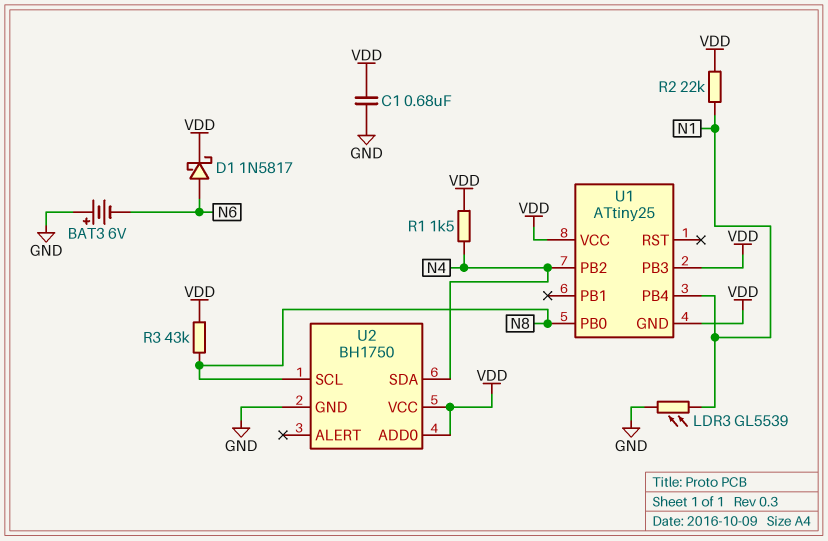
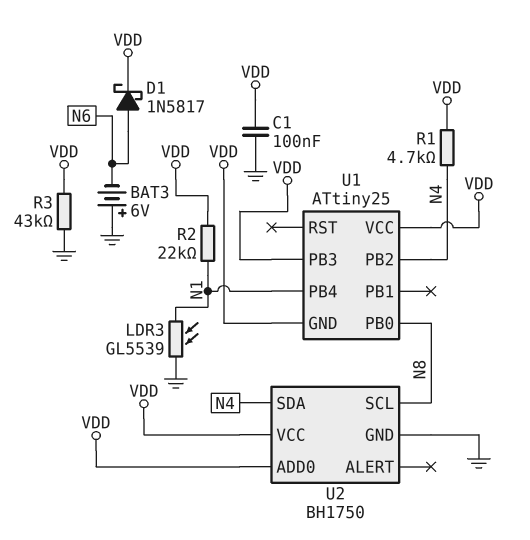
C1: 680nF (GND, VDD) -> 100nF (GND, VDD)
R1: 1.5k (N4, VDD) -> 4.7k (N4, VDD)
R3: 43k (N8, VDD) -> 43k (GND, VDD)

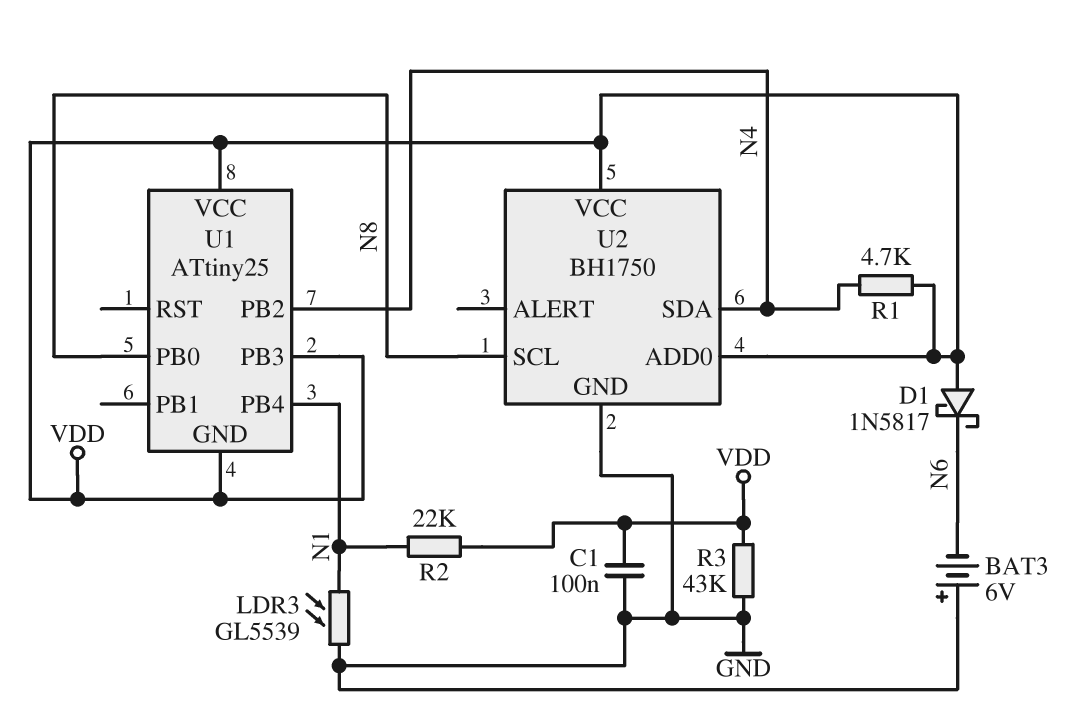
D1: schottky 1N5817 (A N6, K VDD) -> schottky 1N5817 (A VDD, K N6)

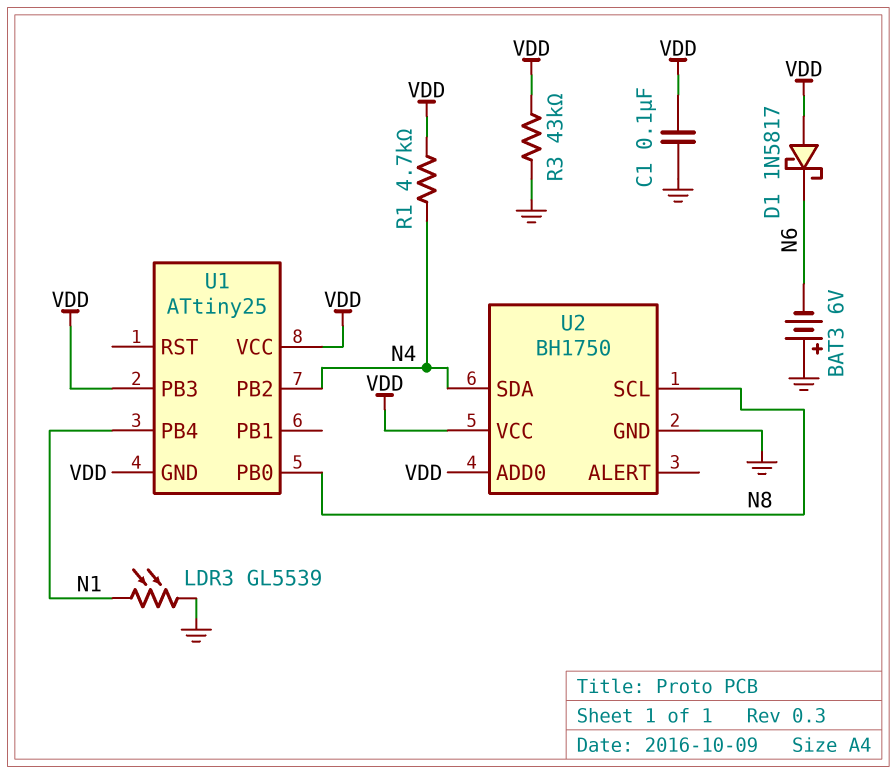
R2: 22k (N1, VDD) -> none

